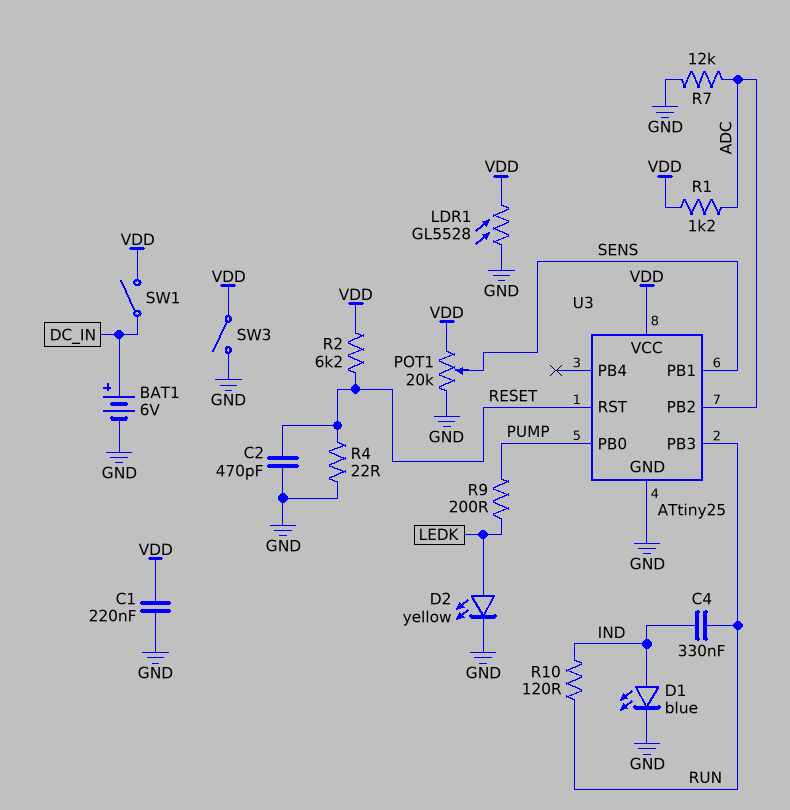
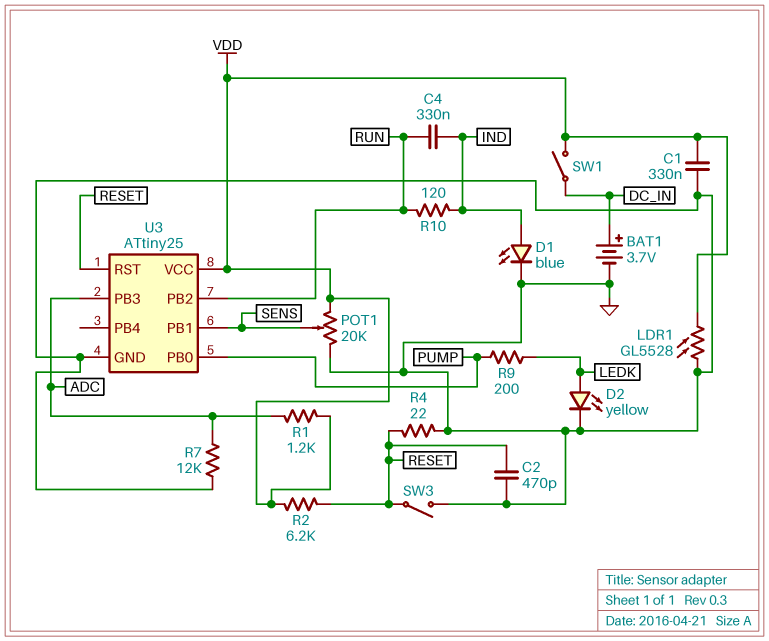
BAT1: 6V (plus DC_IN, minus GND) -> 3.7V (plus DC_IN, minus GND)
C1: 220nF (GND, VDD) -> 330nF (GND, VDD)
SW3: switch (GND, VDD) -> switch (GND, RESET)
U3 pin PB2: ADC -> RUN
U3 pin PB3: RUN -> ADC

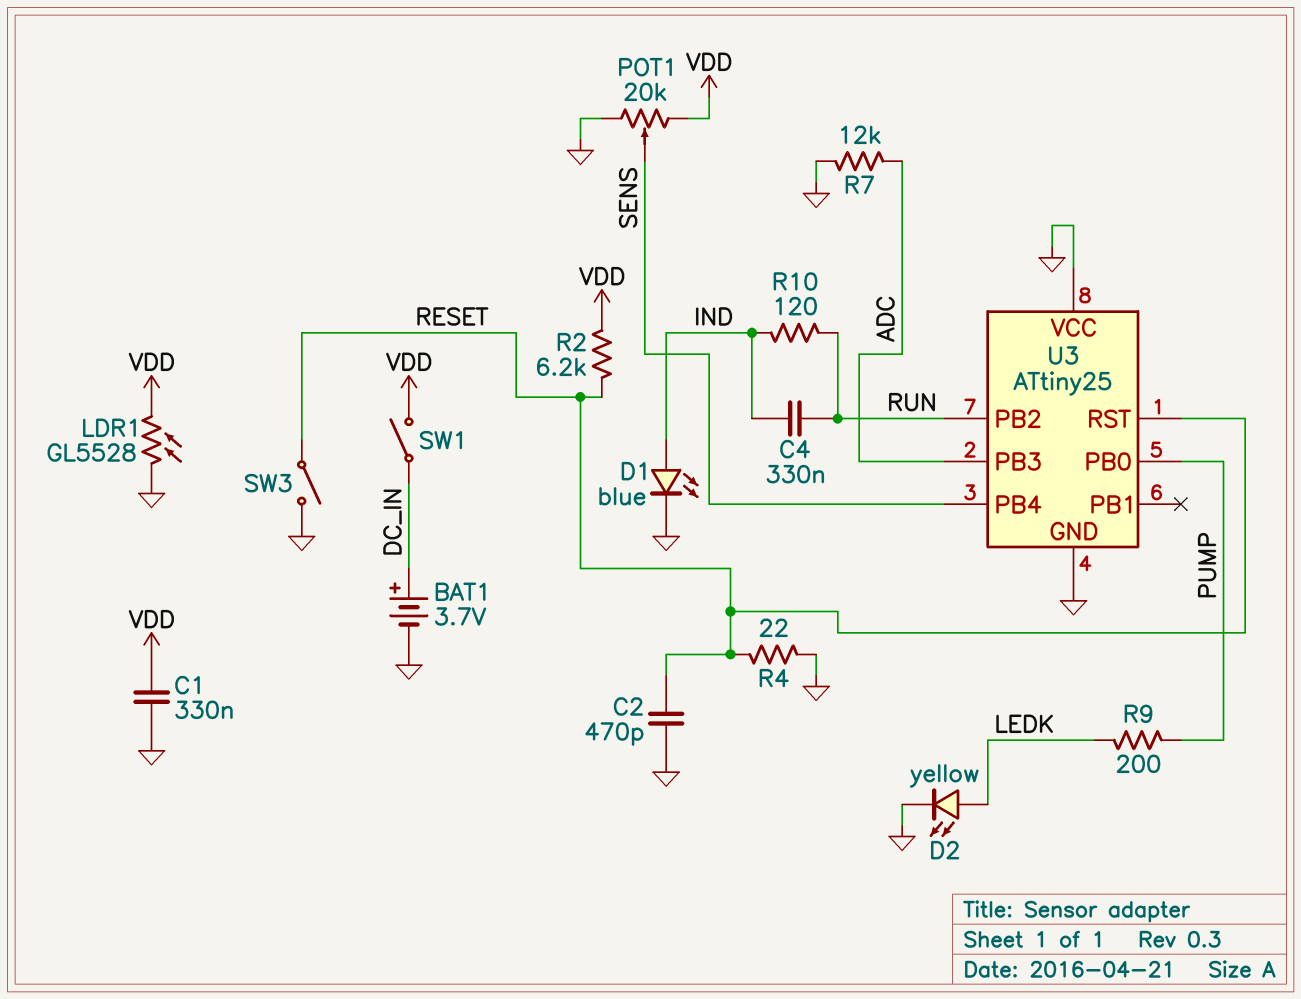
R1: 1.2k (ADC, VDD) -> none
U3 pin PB1: SENS -> none
U3 pin PB4: none -> SENS
U3 pin VCC: VDD -> GND

